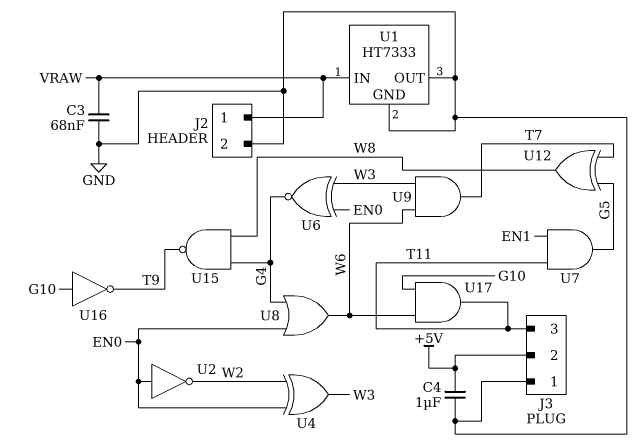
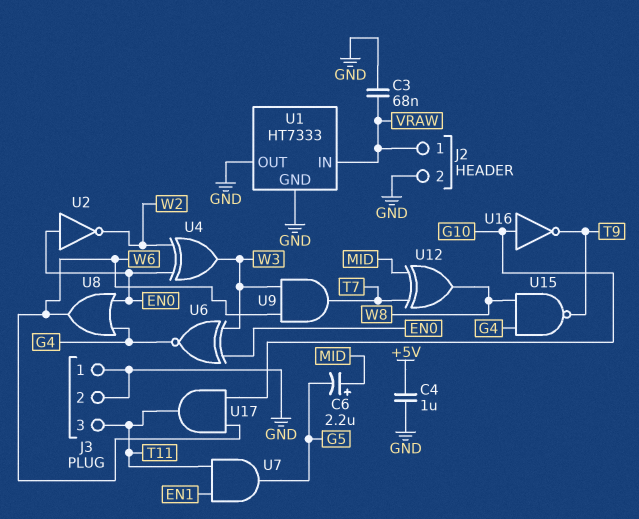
C6: none -> 2.2uF (plus MID, minus G5)
J3 pin 2: +5V -> GND
U12: XOR (in G5, in T7, out W8) -> XOR (in MID, in T7, out W8)

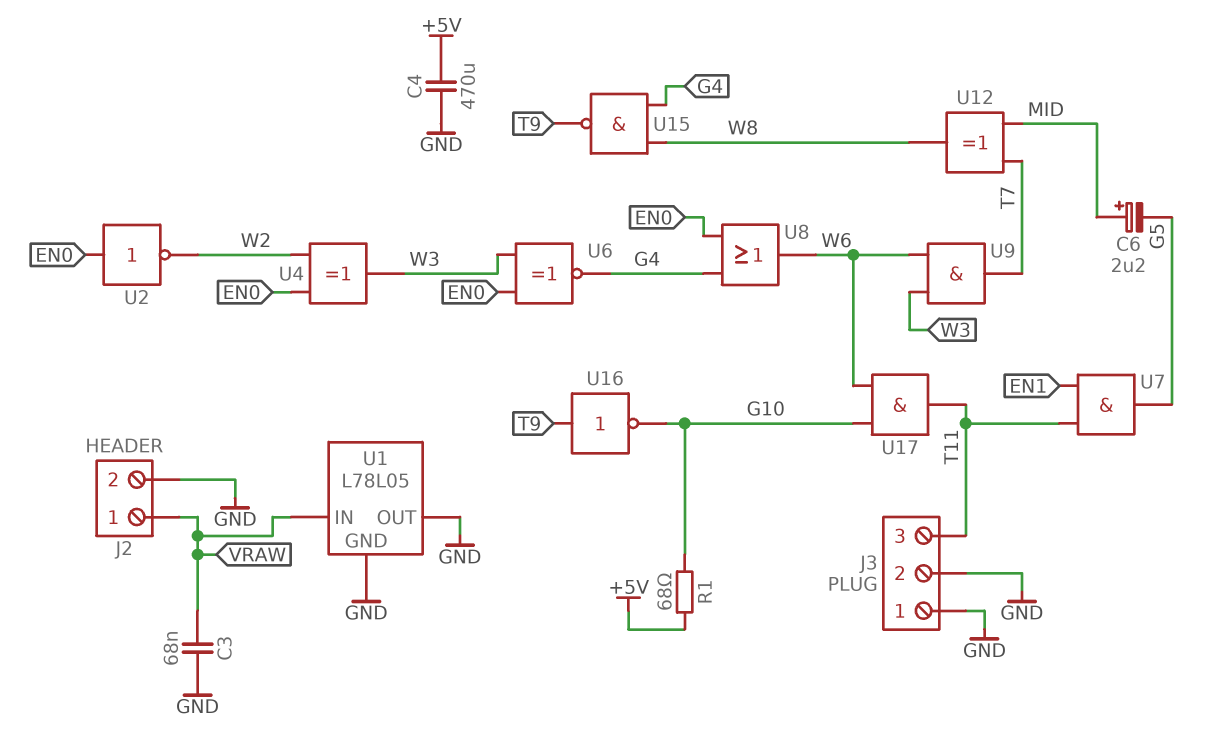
C4: 1uF (+5V, GND) -> 470uF (+5V, GND)
R1: none -> 68 (+5V, G10)
U1: HT7333 -> L78L05
U16: NOT (in G10, out T9) -> NOT (in T9, out G10)

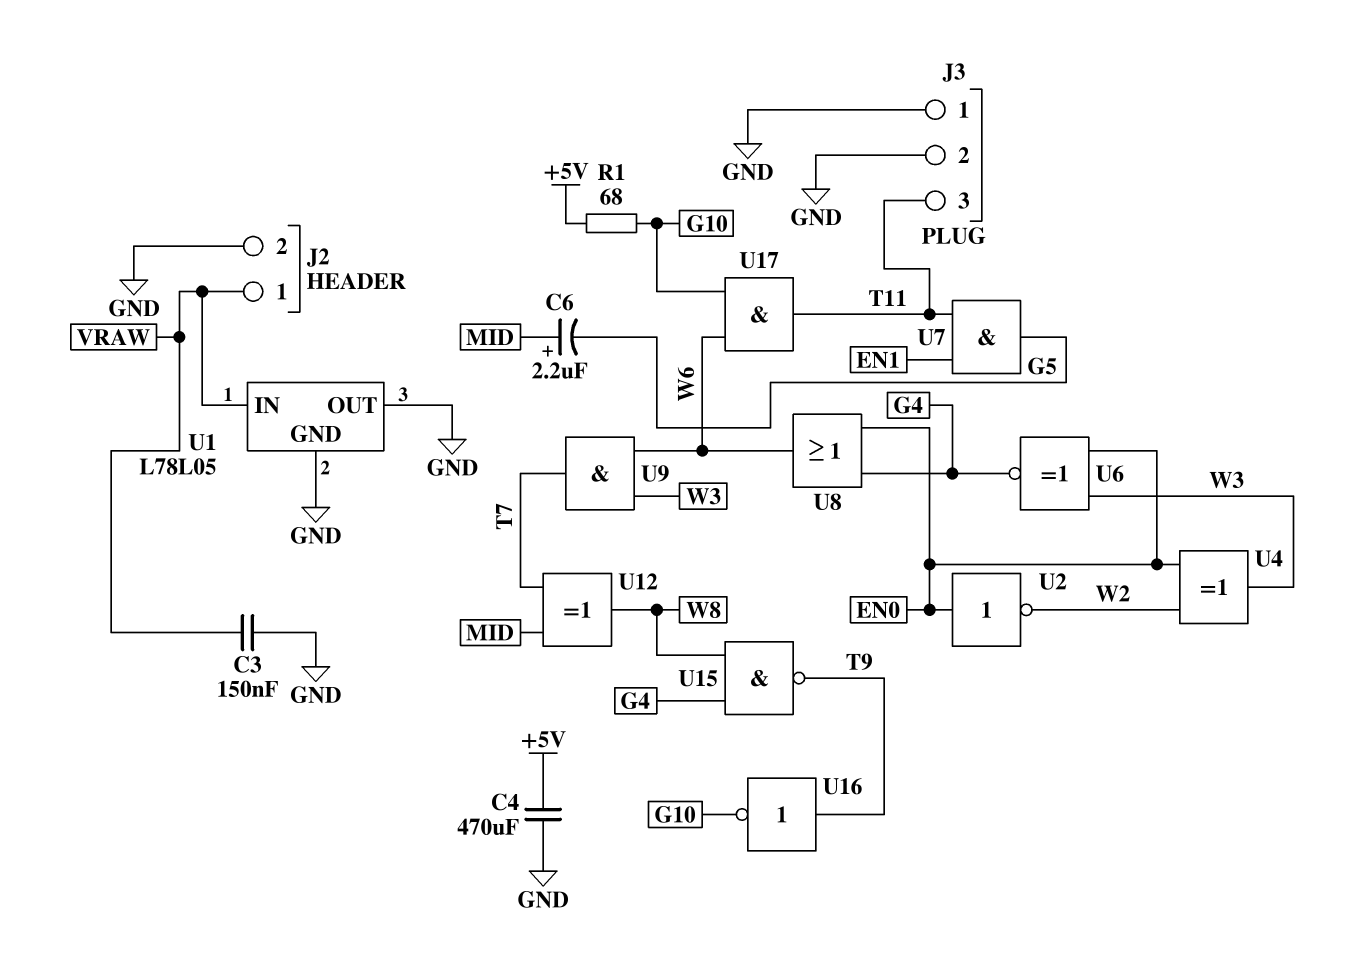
C3: 68nF (GND, VRAW) -> 150nF (GND, VRAW)

